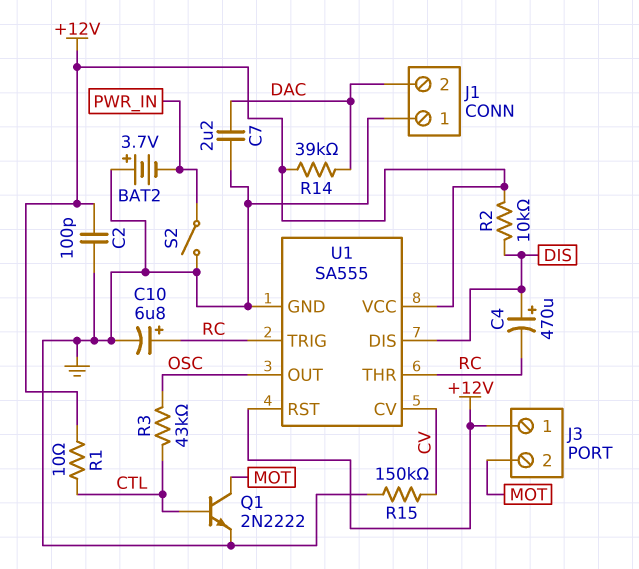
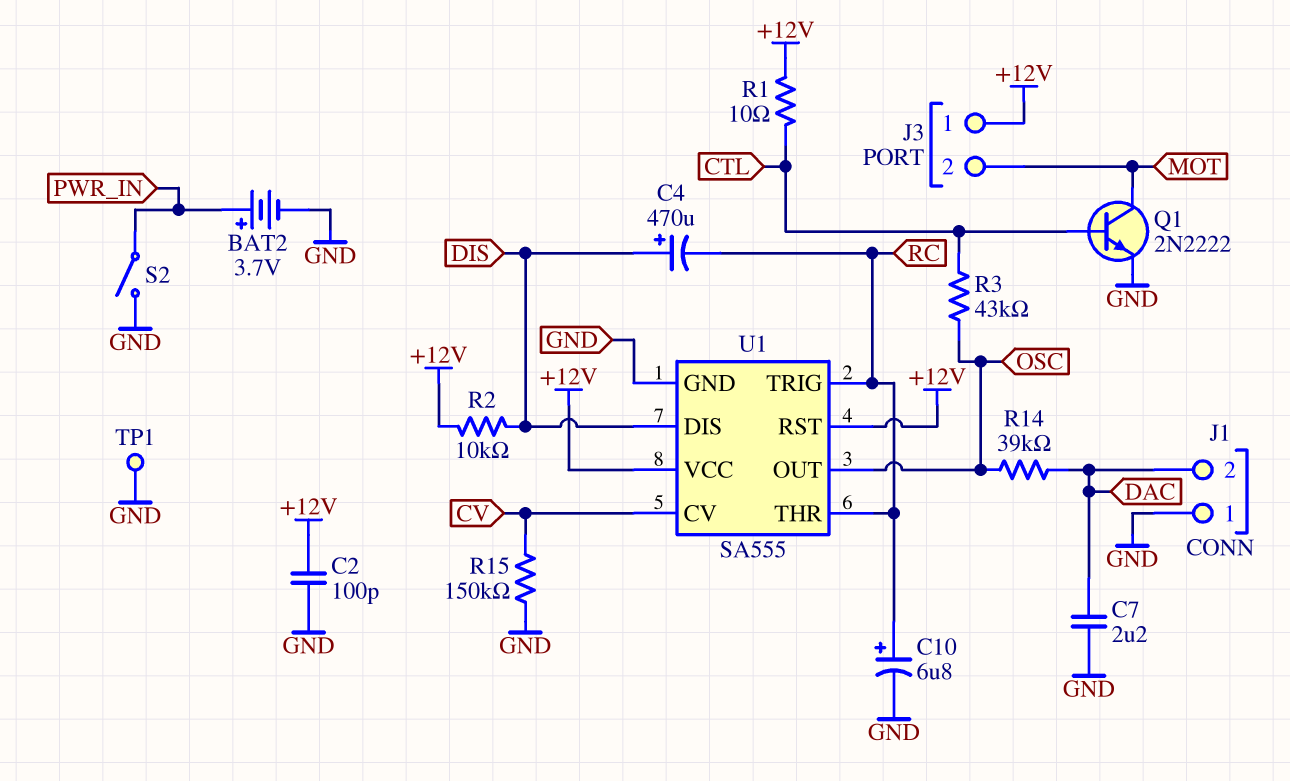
BAT2: 3.7V (plus GND, minus PWR_IN) -> 3.7V (plus PWR_IN, minus GND)
R14: 39k (+12V, DAC) -> 39k (DAC, OSC)
TP1: none -> test point (GND)

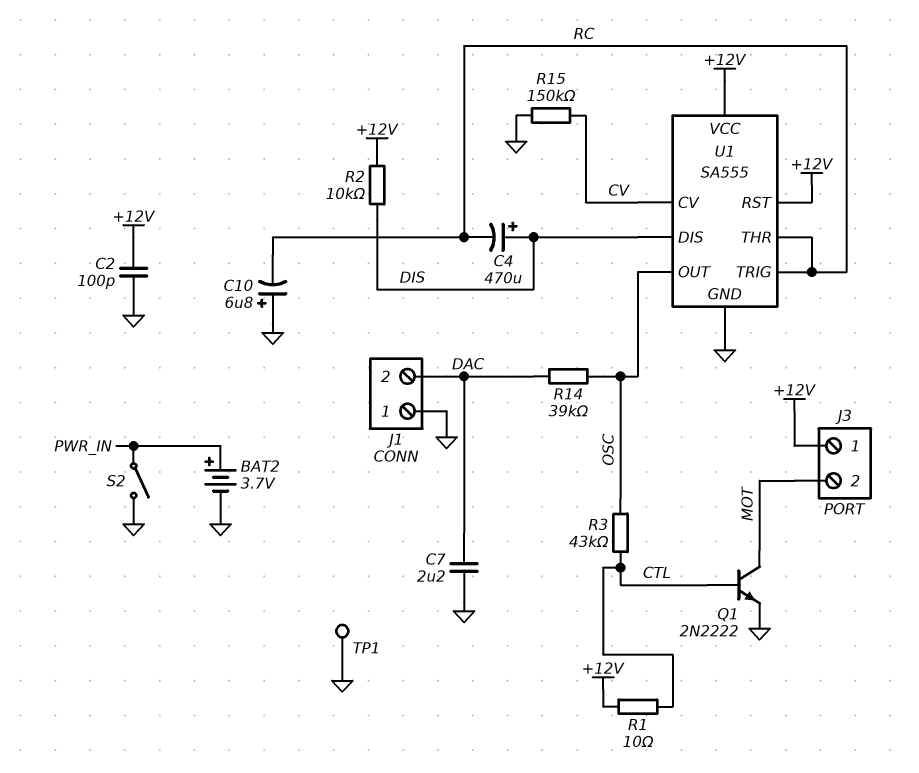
C10: 6.8uF (plus RC, minus GND) -> 6.8uF (plus GND, minus RC)

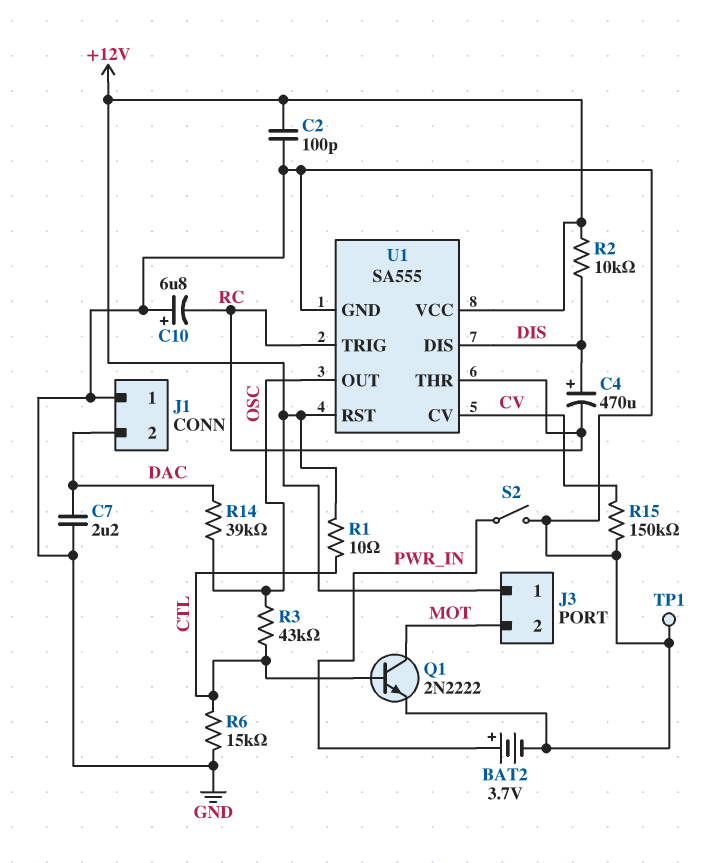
R6: none -> 15k (CTL, GND)

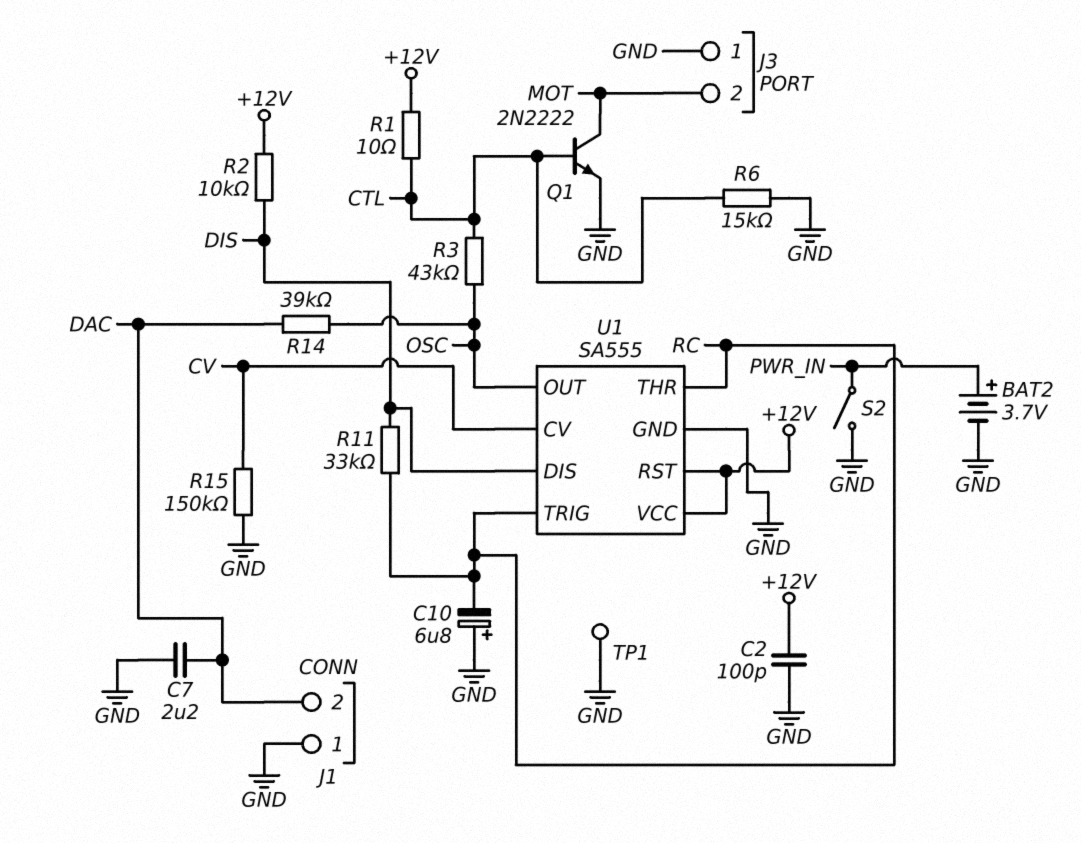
C4: 470uF (plus DIS, minus RC) -> none
J3 pin 1: +12V -> GND
R11: none -> 33k (DIS, RC)

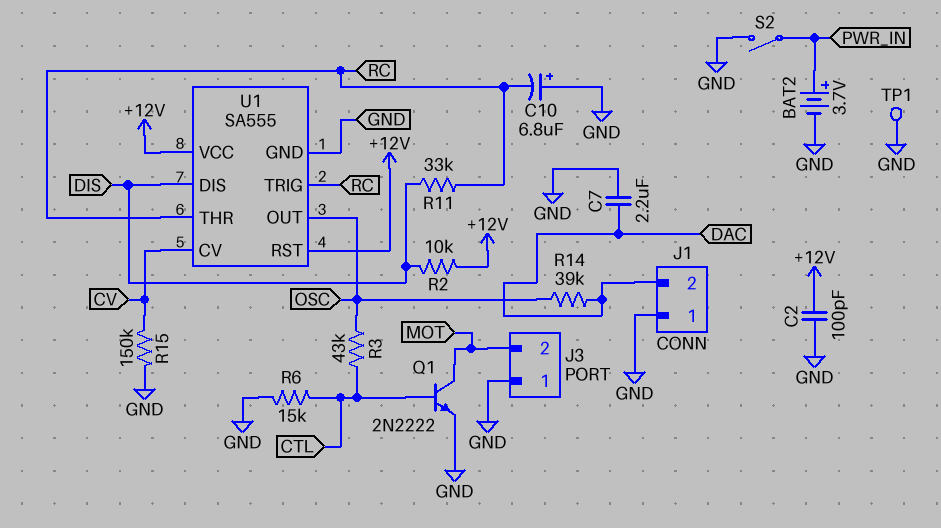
R1: 10 (+12V, CTL) -> none

